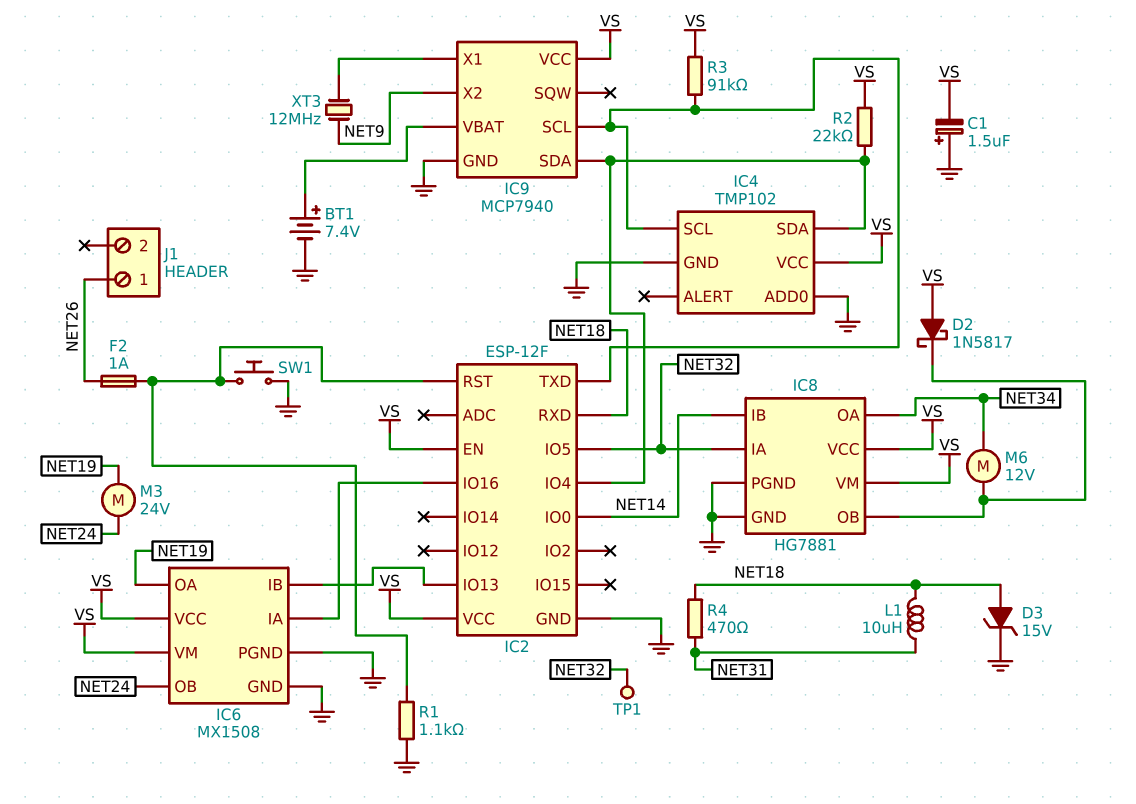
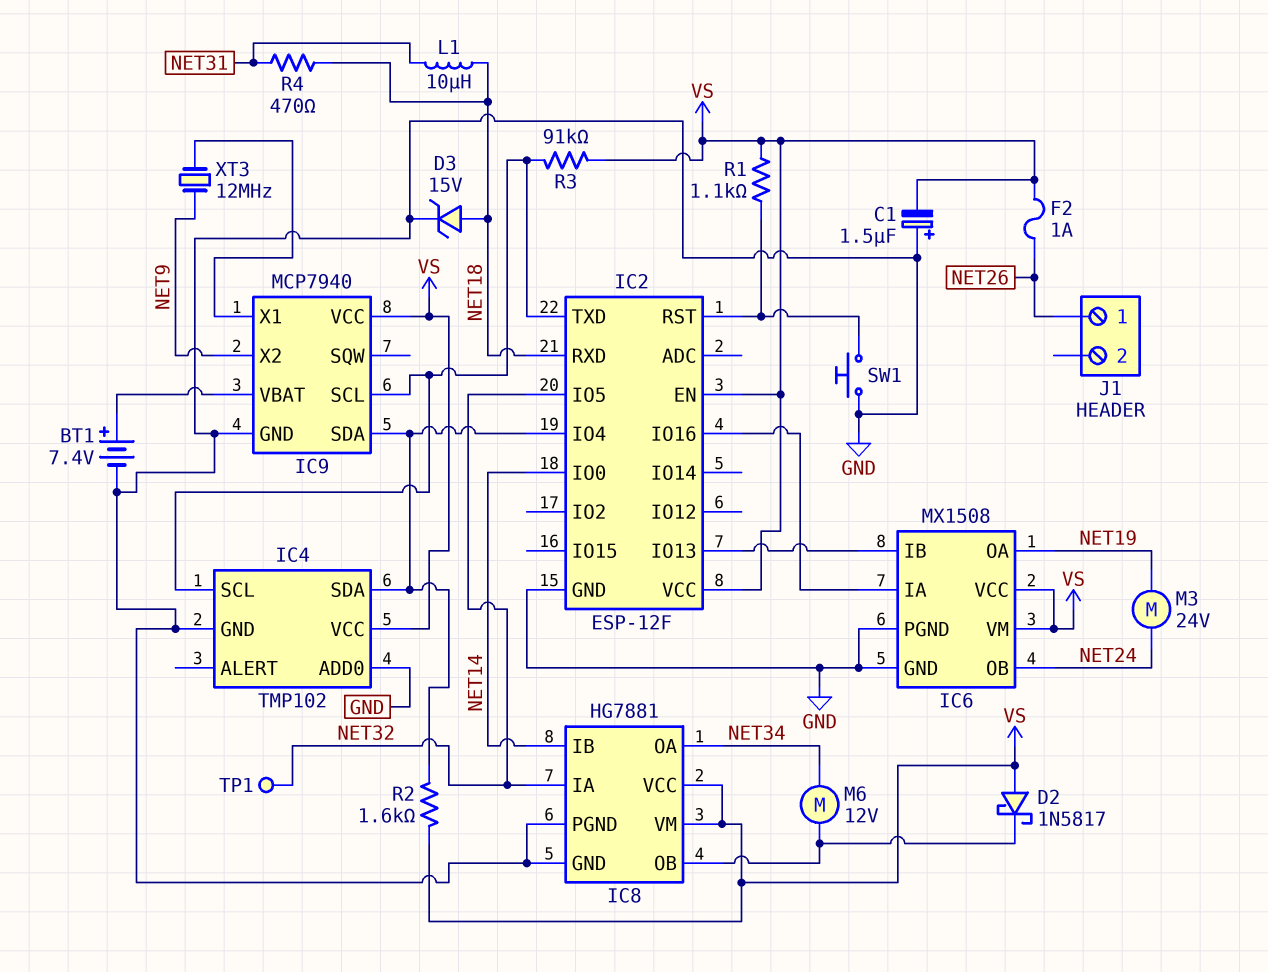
F2: 1A (IC2/RST, NET26) -> 1A (NET26, VS)
R1: 1.1k (GND, IC2/RST) -> 1.1k (IC2/RST, VS)
R2: 22k (IC2/IO4, VS) -> 1.6k (IC2/IO4, VS)

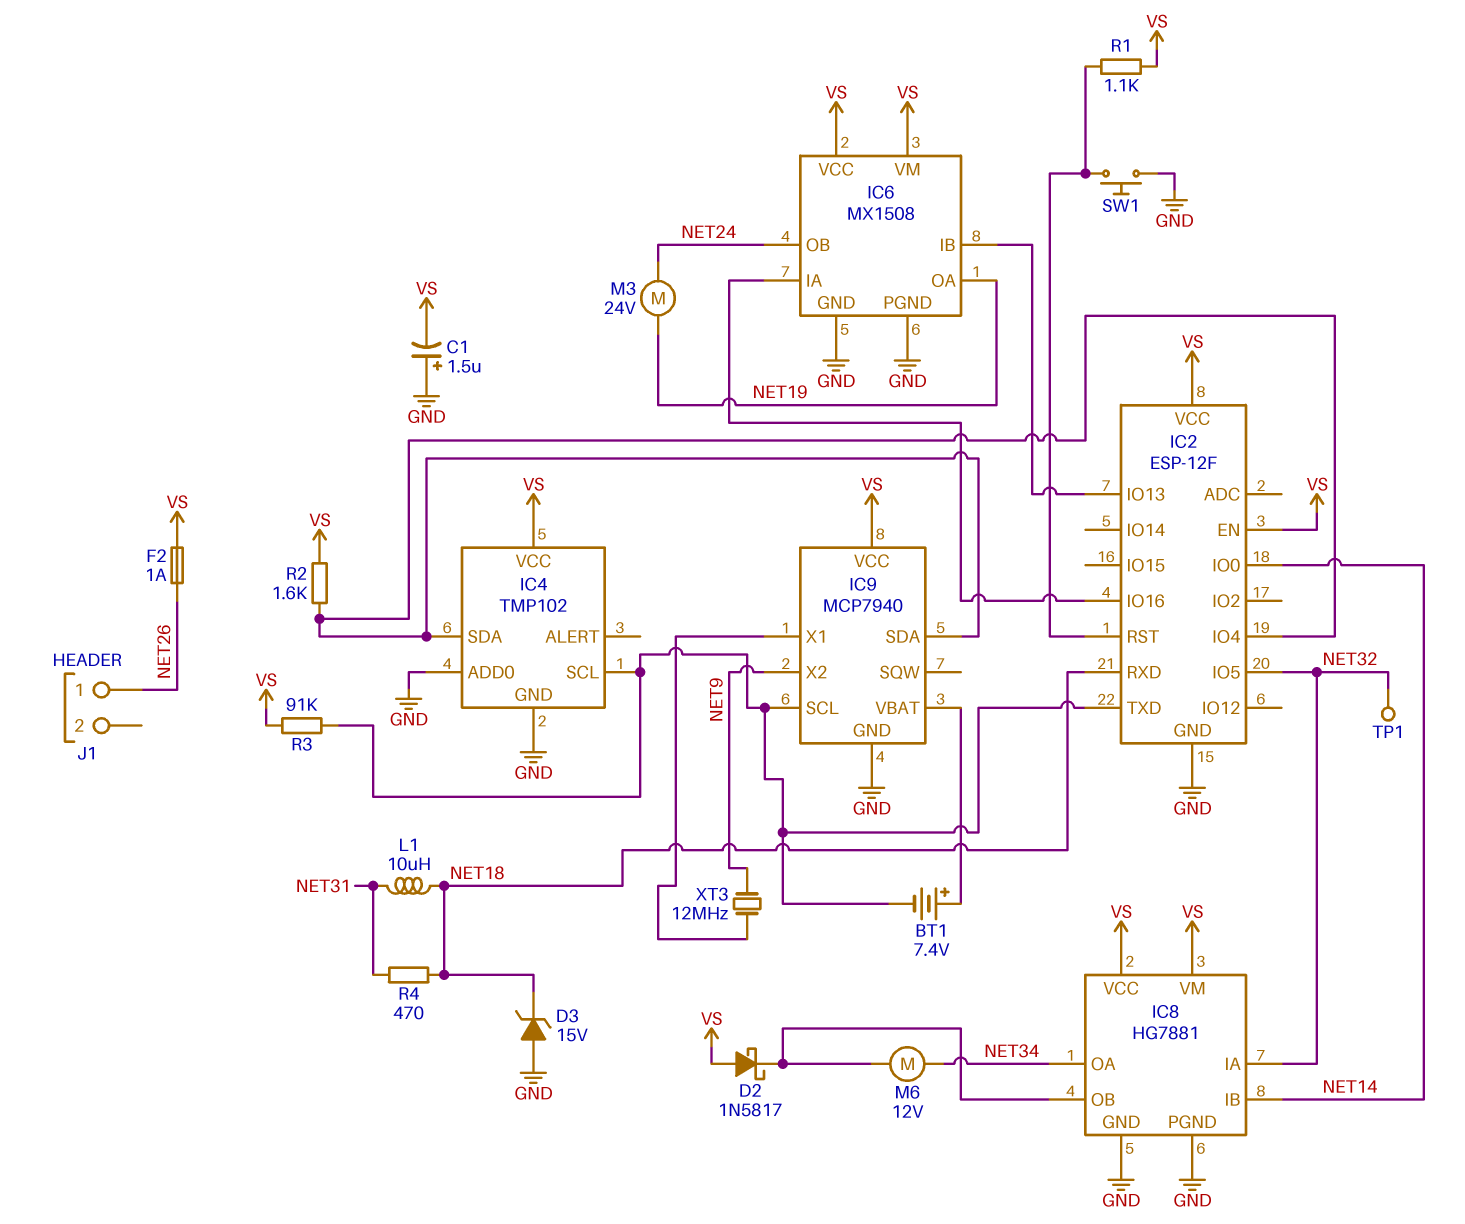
BT1: 7.4V (plus IC9/VBAT, minus GND) -> 7.4V (plus IC9/VBAT, minus IC2/TXD)
D3: zener 15V (A NET18, K GND) -> zener 15V (A GND, K NET18)

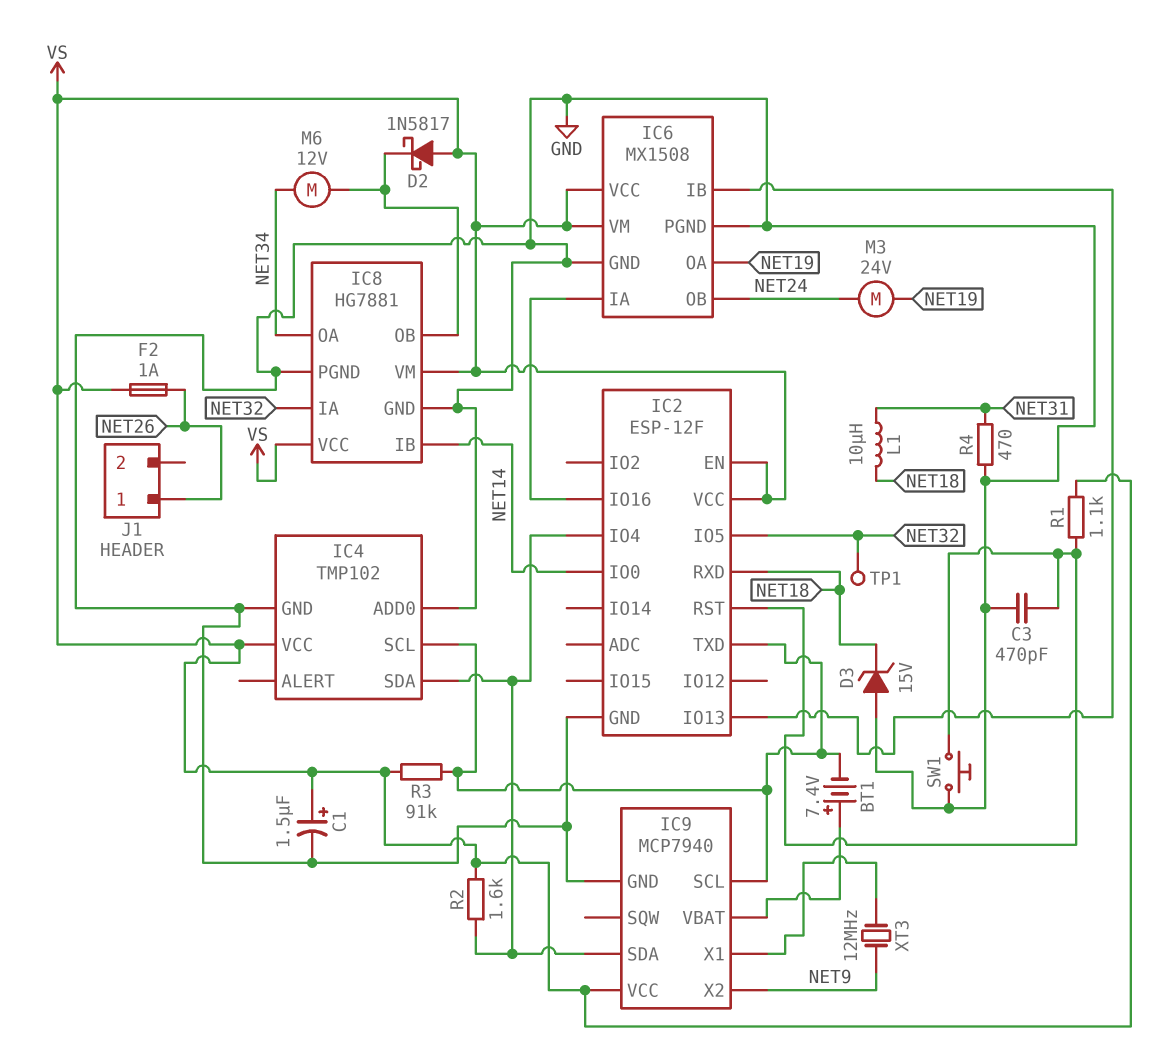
C1: 1.5uF (plus GND, minus VS) -> 1.5uF (plus VS, minus GND)
C3: none -> 470pF (GND, IC2/RST)
R4: 470 (NET18, NET31) -> 470 (GND, NET31)

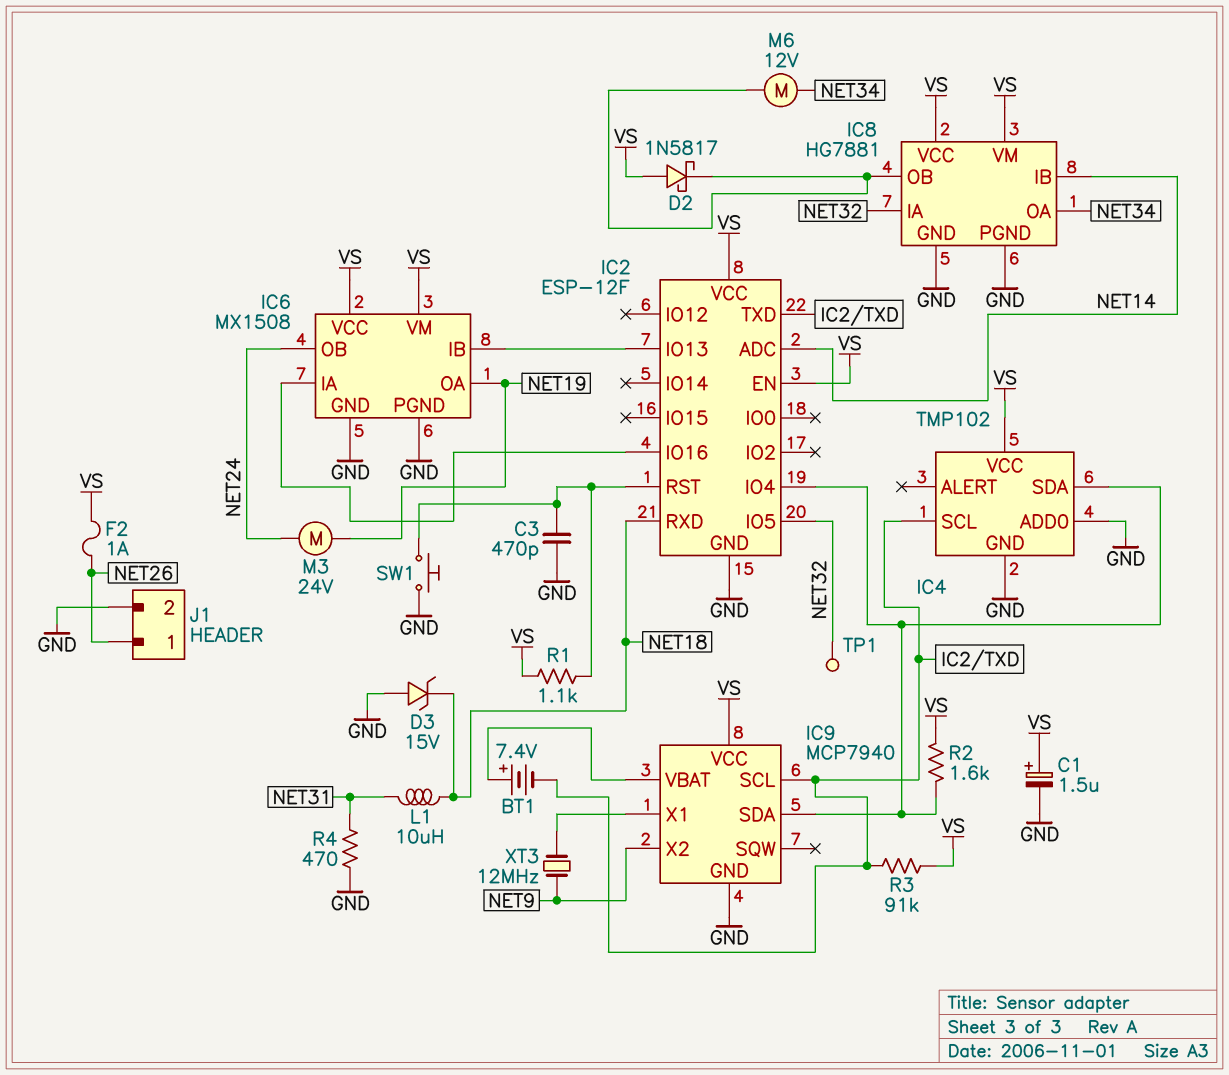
IC2 pin ADC: none -> NET14
IC2 pin IO0: NET14 -> none
J1 pin 2: none -> GND

